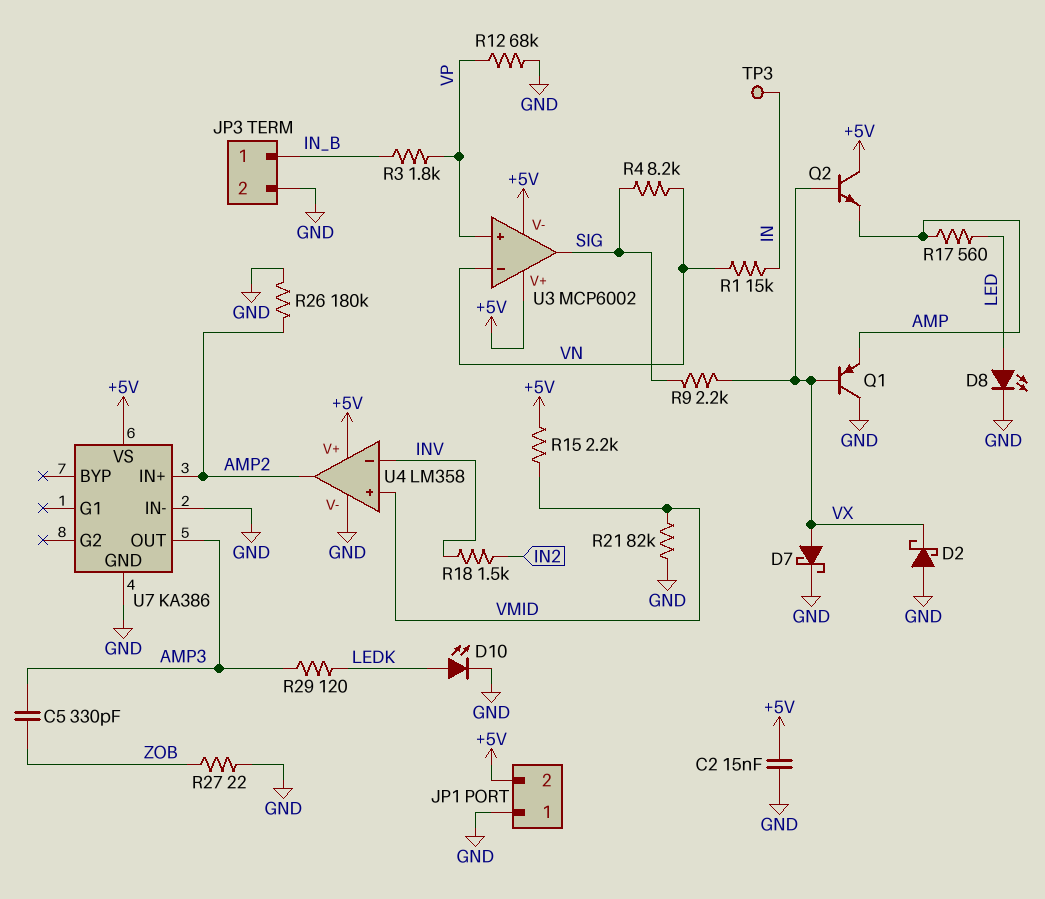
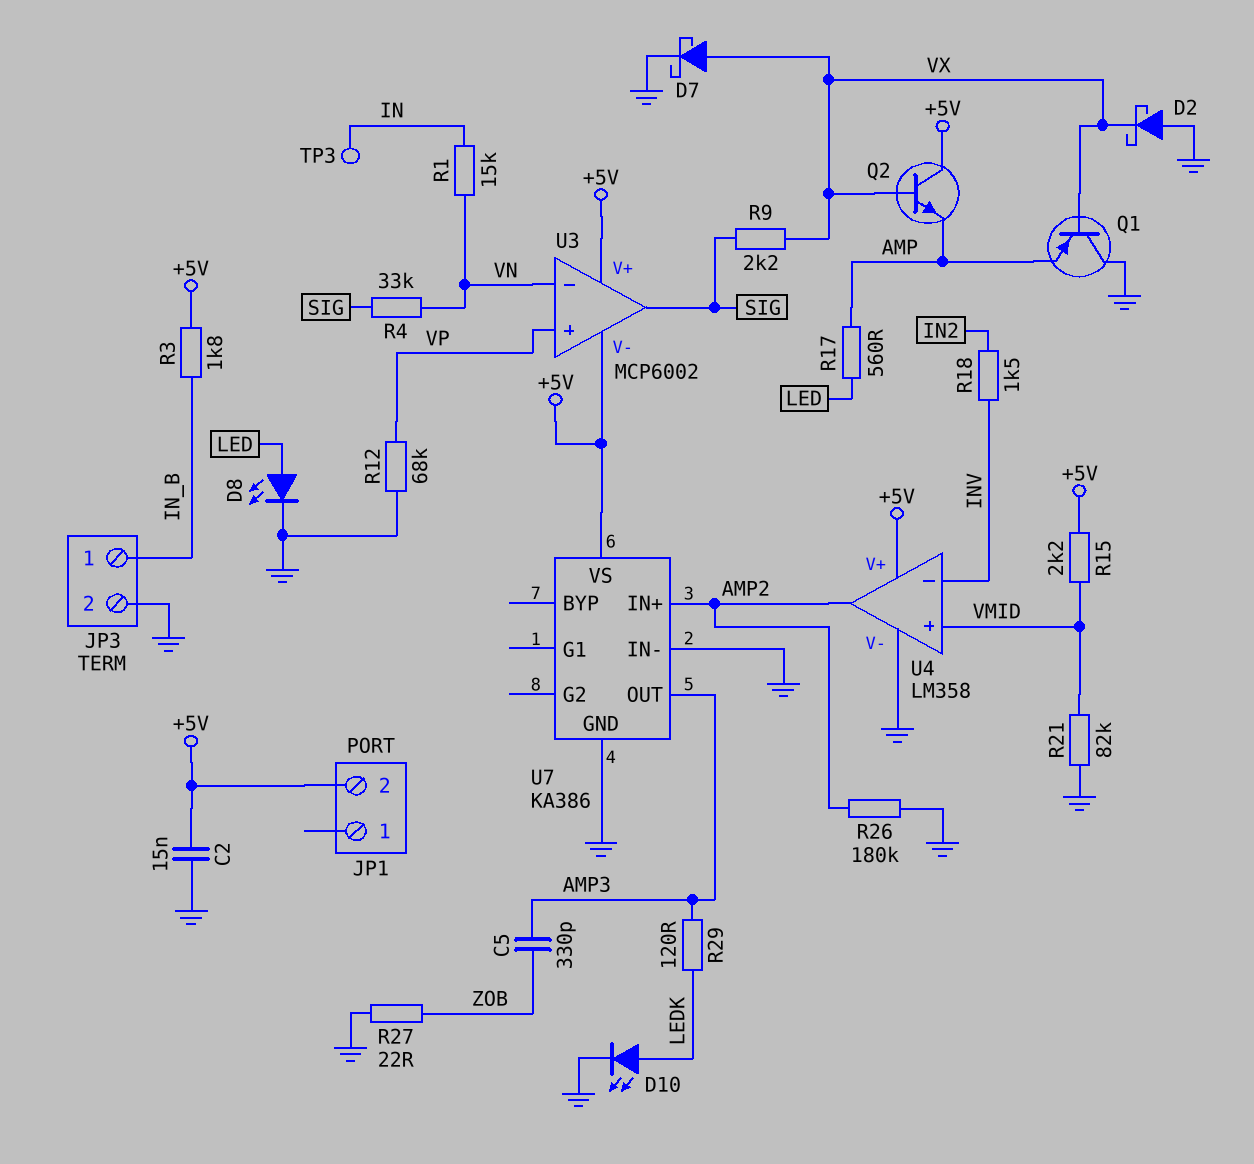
JP1 pin 1: GND -> none
R3: 1.8k (IN_B, VP) -> 1.8k (+5V, IN_B)
R4: 8.2k (SIG, VN) -> 33k (SIG, VN)

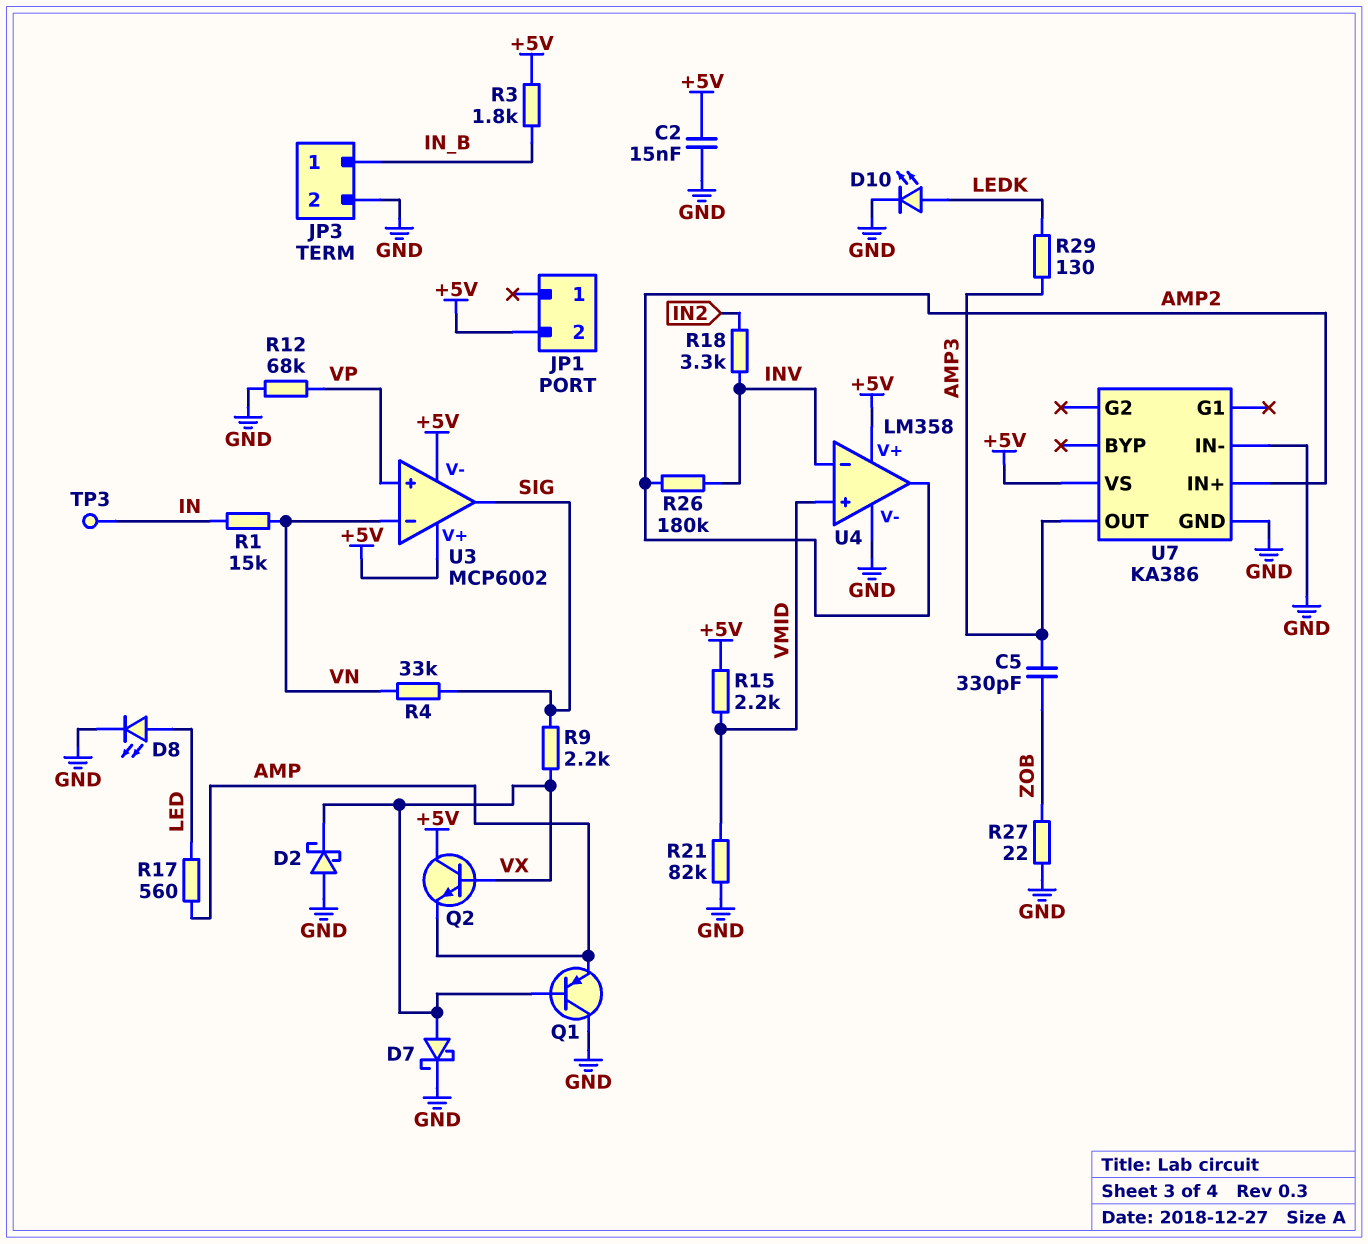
R18: 1.5k (IN2, INV) -> 3.3k (IN2, INV)
R26: 180k (AMP2, GND) -> 180k (AMP2, INV)
R29: 120 (AMP3, LEDK) -> 130 (AMP3, LEDK)

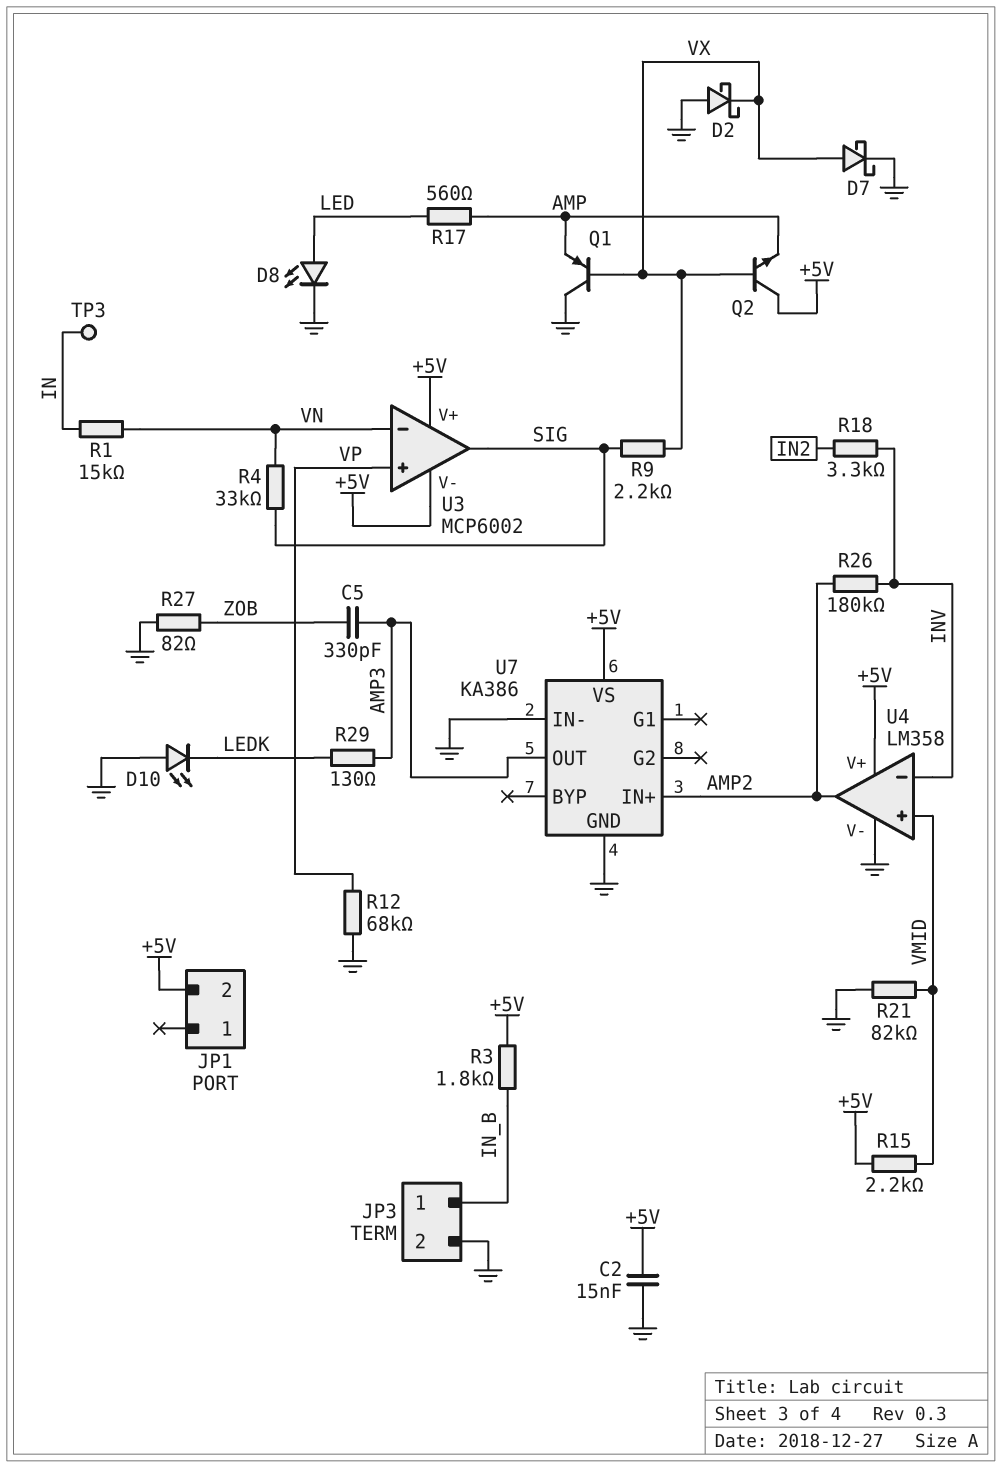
D10: LED (A LEDK, K GND) -> LED (A GND, K LEDK)
R27: 22 (GND, ZOB) -> 82 (GND, ZOB)

